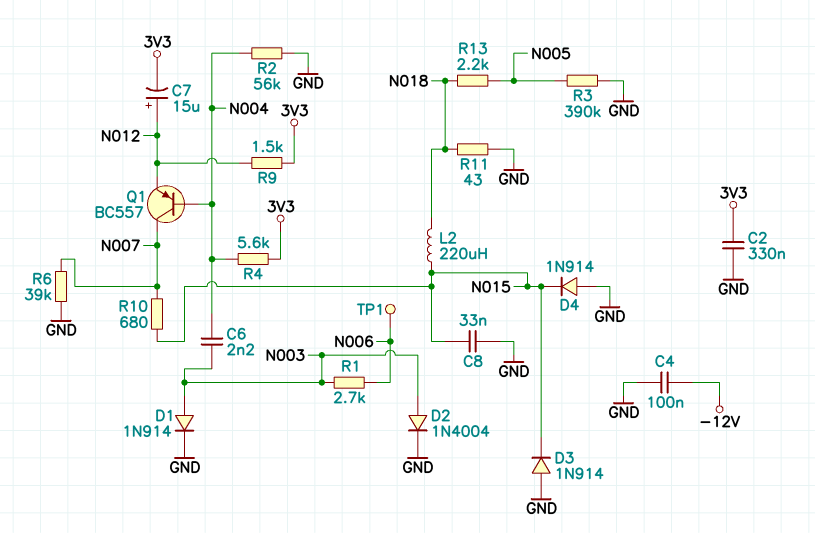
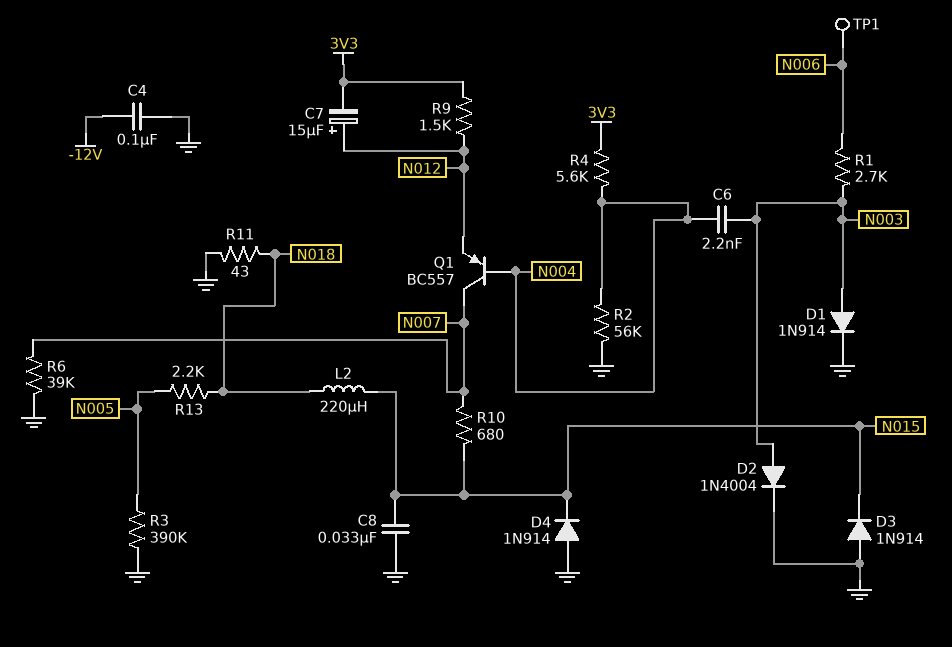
C2: 330nF (3V3, GND) -> none

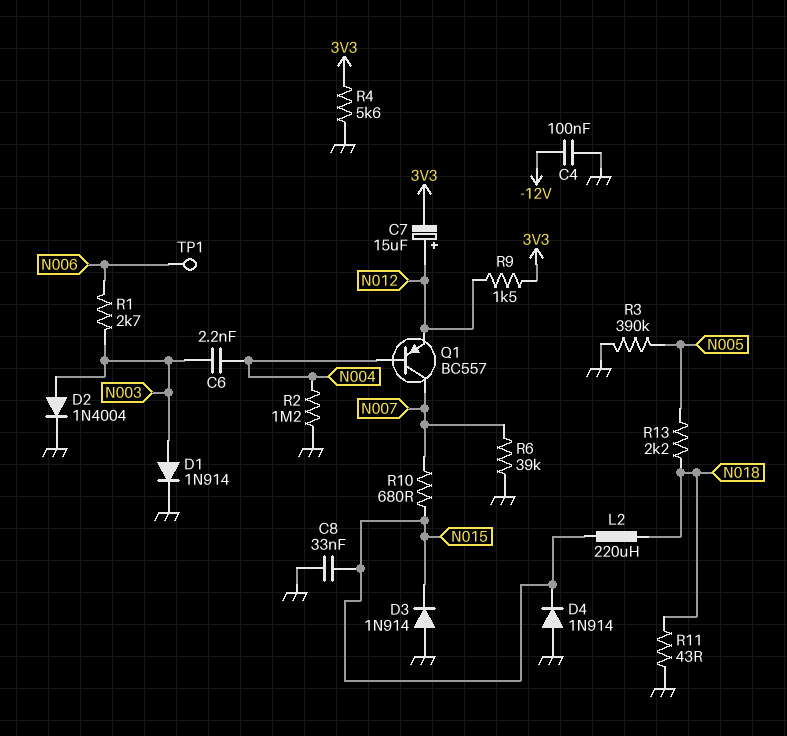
R2: 56k (GND, N004) -> 1.2M (GND, N004)
R4: 5.6k (3V3, N004) -> 5.6k (3V3, GND)

